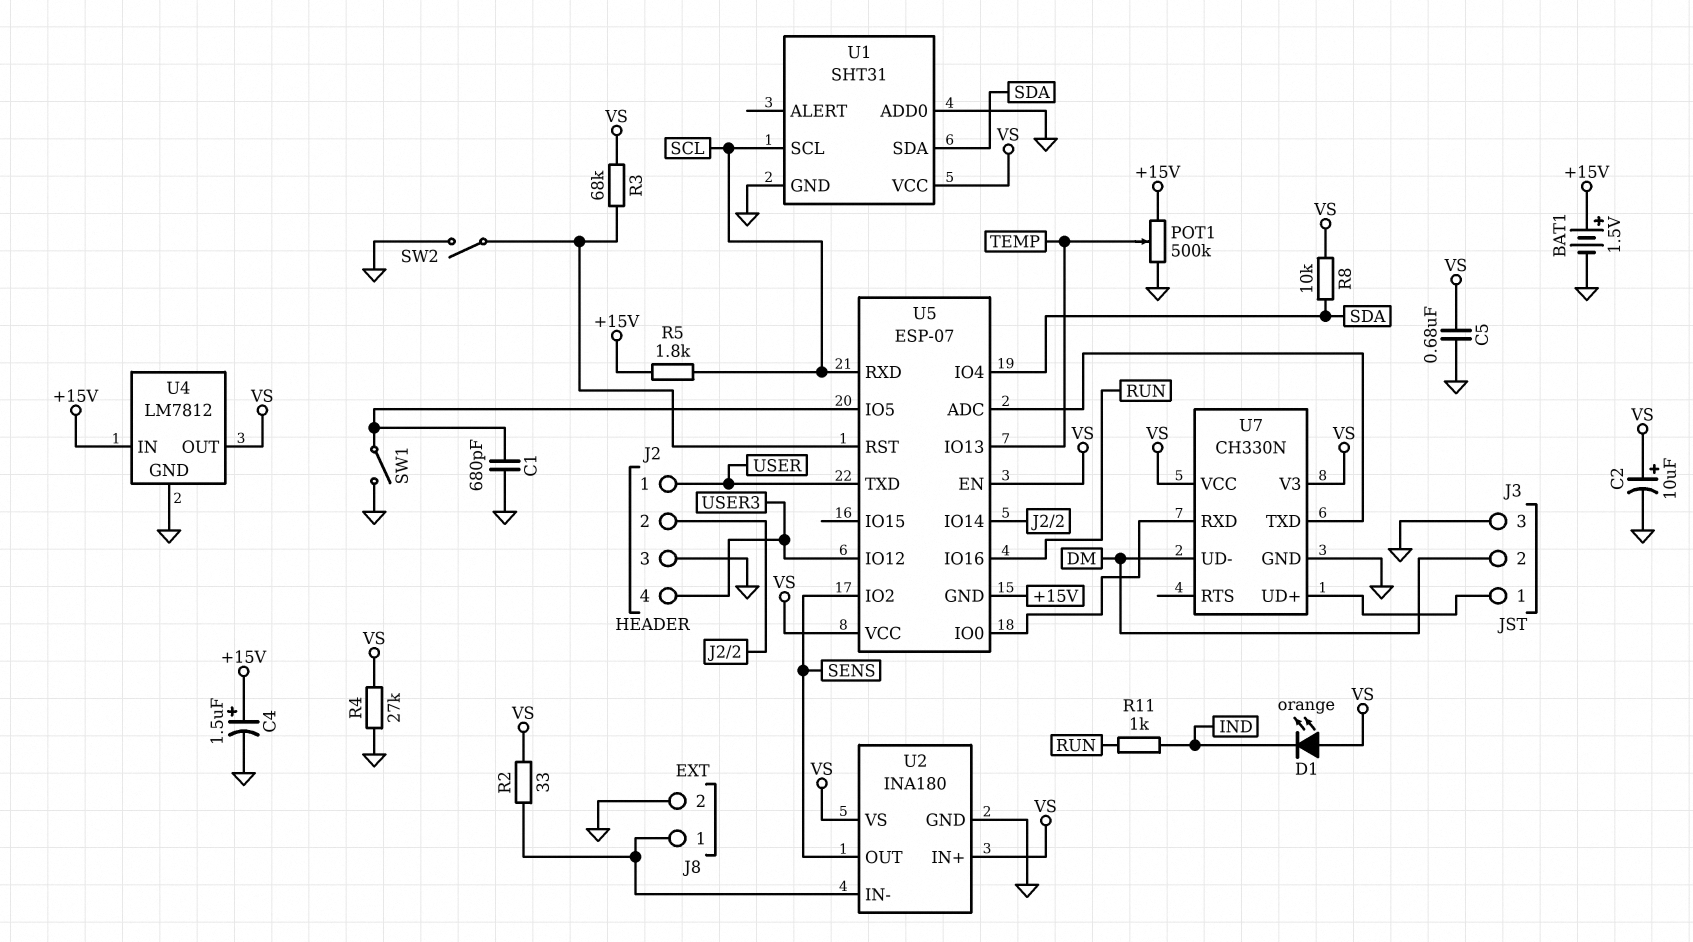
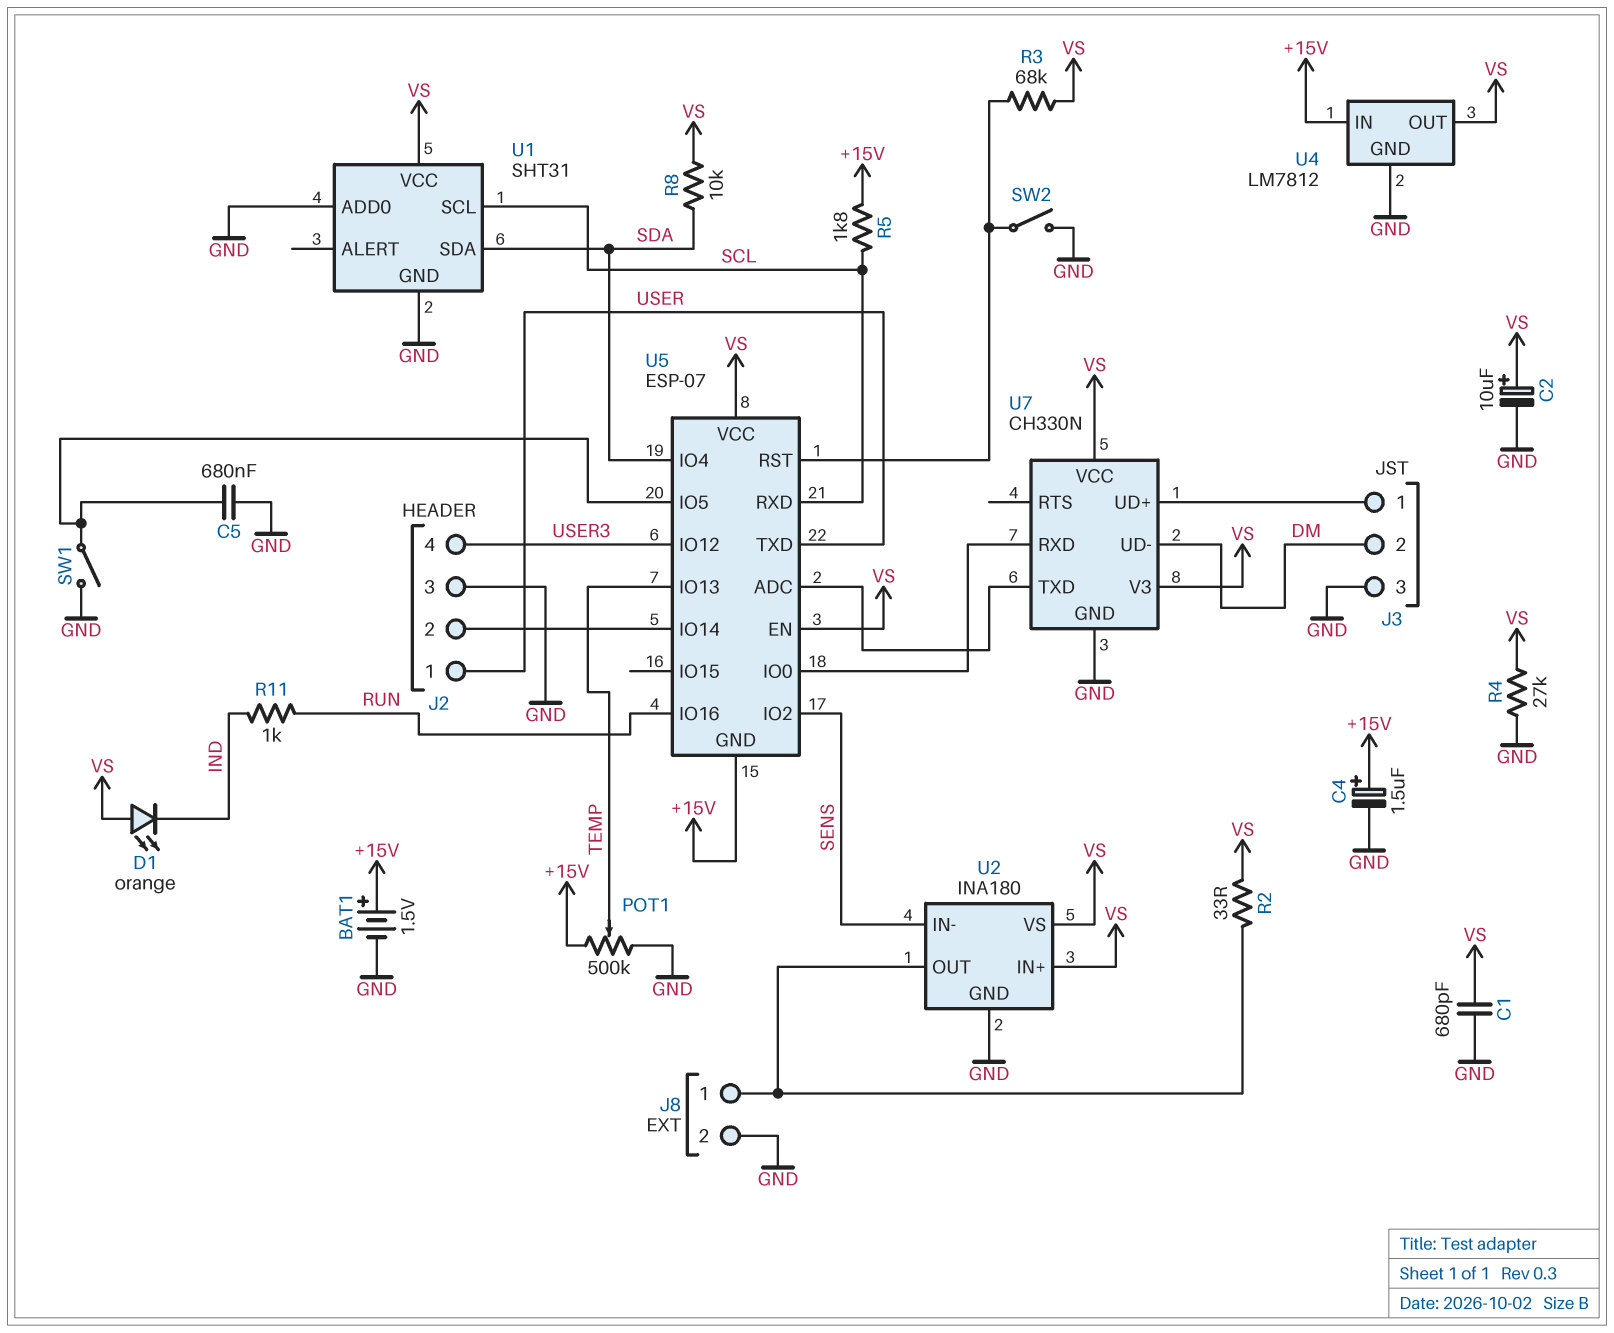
C1: 680pF (GND, U5/IO5) -> 680pF (GND, VS)
C5: 680nF (GND, VS) -> 680nF (GND, U5/IO5)
U2 pin IN-: J8/1 -> SENS
U2 pin OUT: SENS -> J8/1

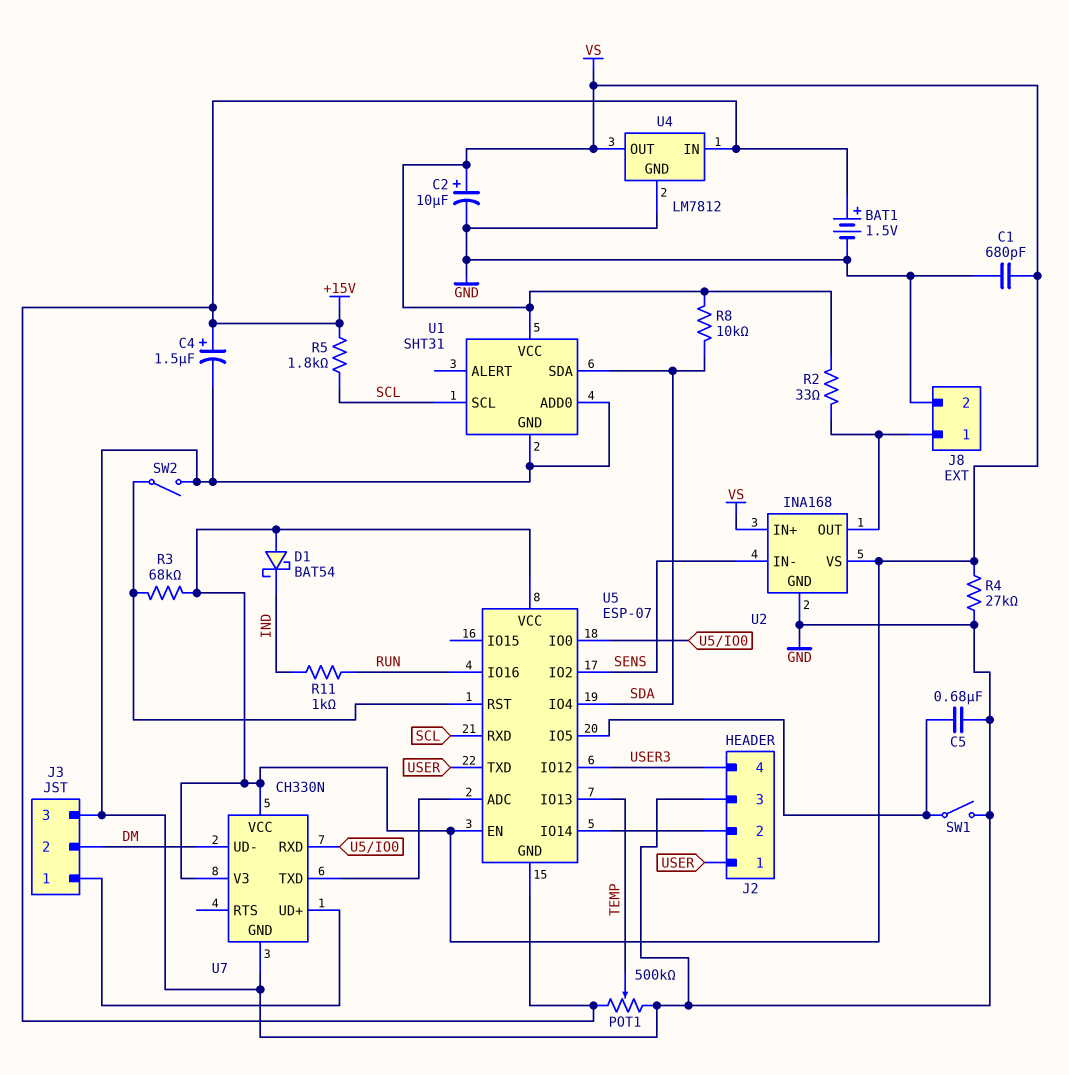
D1: LED orange (A VS, K IND) -> schottky BAT54 (A VS, K IND)
U2: INA180 -> INA168

